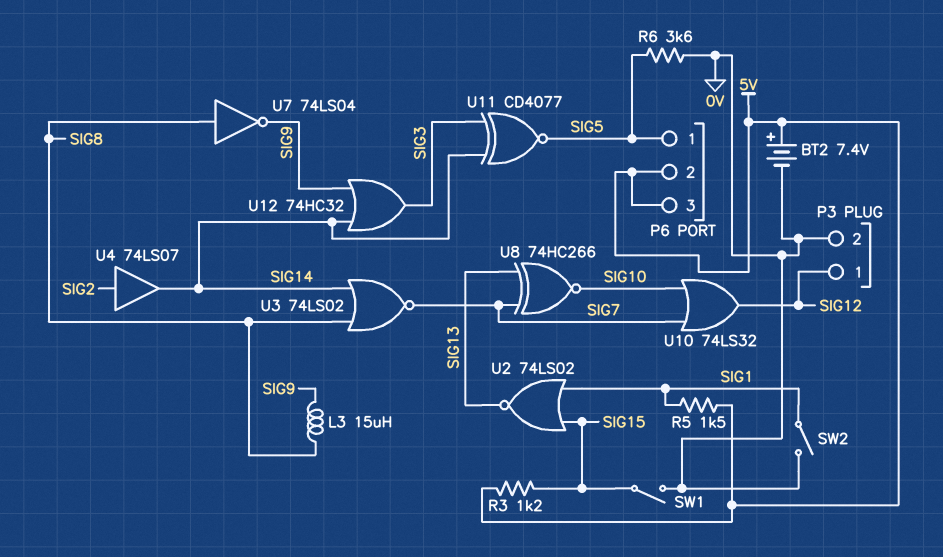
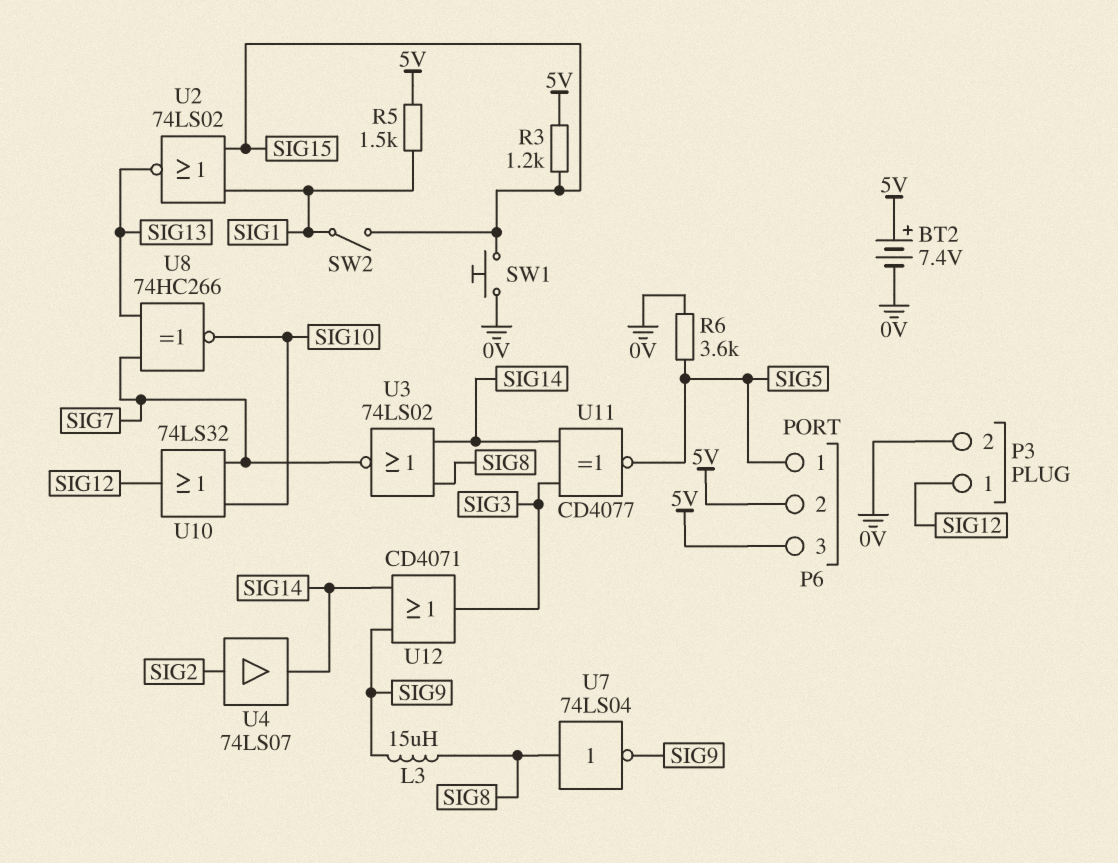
SW1: switch (0V, SIG15) -> button (0V, SIG15)
SW2: switch (0V, SIG1) -> switch (SIG1, SIG15)
U12: OR 74HC32 (in SIG9, in SIG14, out SIG3) -> OR CD4071 (in SIG9, in SIG14, out SIG3)

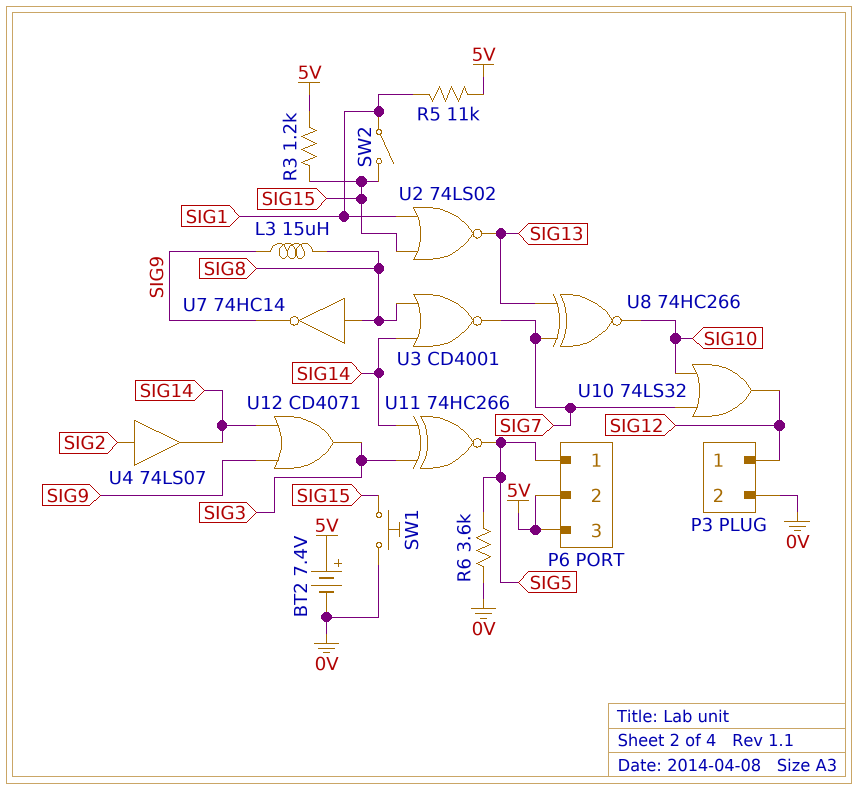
R5: 1.5k (5V, SIG1) -> 11k (5V, SIG1)
U3: NOR 74LS02 (in SIG8, in SIG14, out SIG7) -> NOR CD4001 (in SIG8, in SIG14, out SIG7)
U7: NOT 74LS04 (in SIG8, out SIG9) -> NOT 74HC14 (in SIG8, out SIG9)
U11: XNOR CD4077 (in SIG3, in SIG14, out SIG5) -> XNOR 74HC266 (in SIG3, in SIG14, out SIG5)

